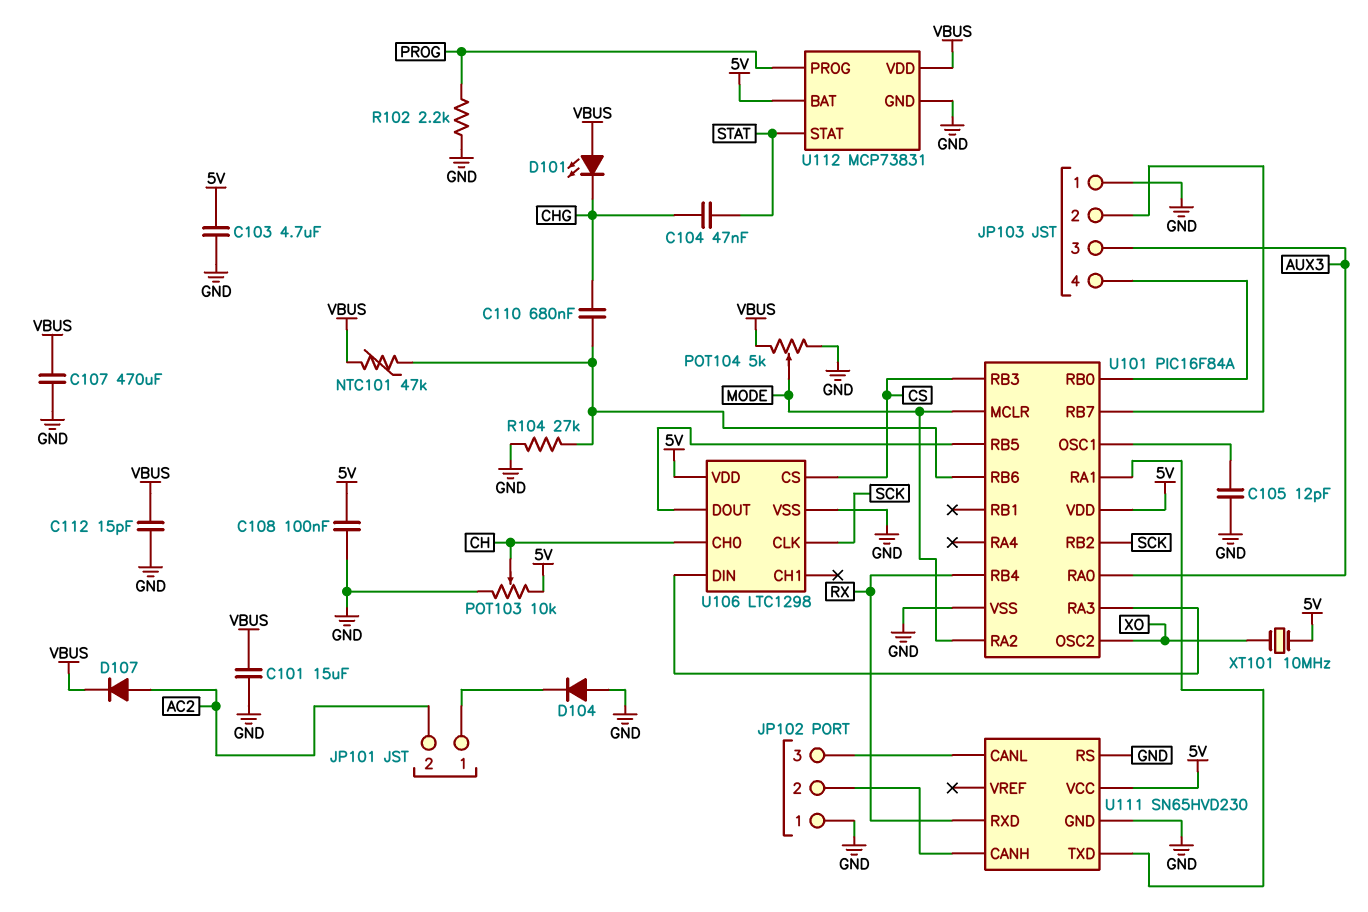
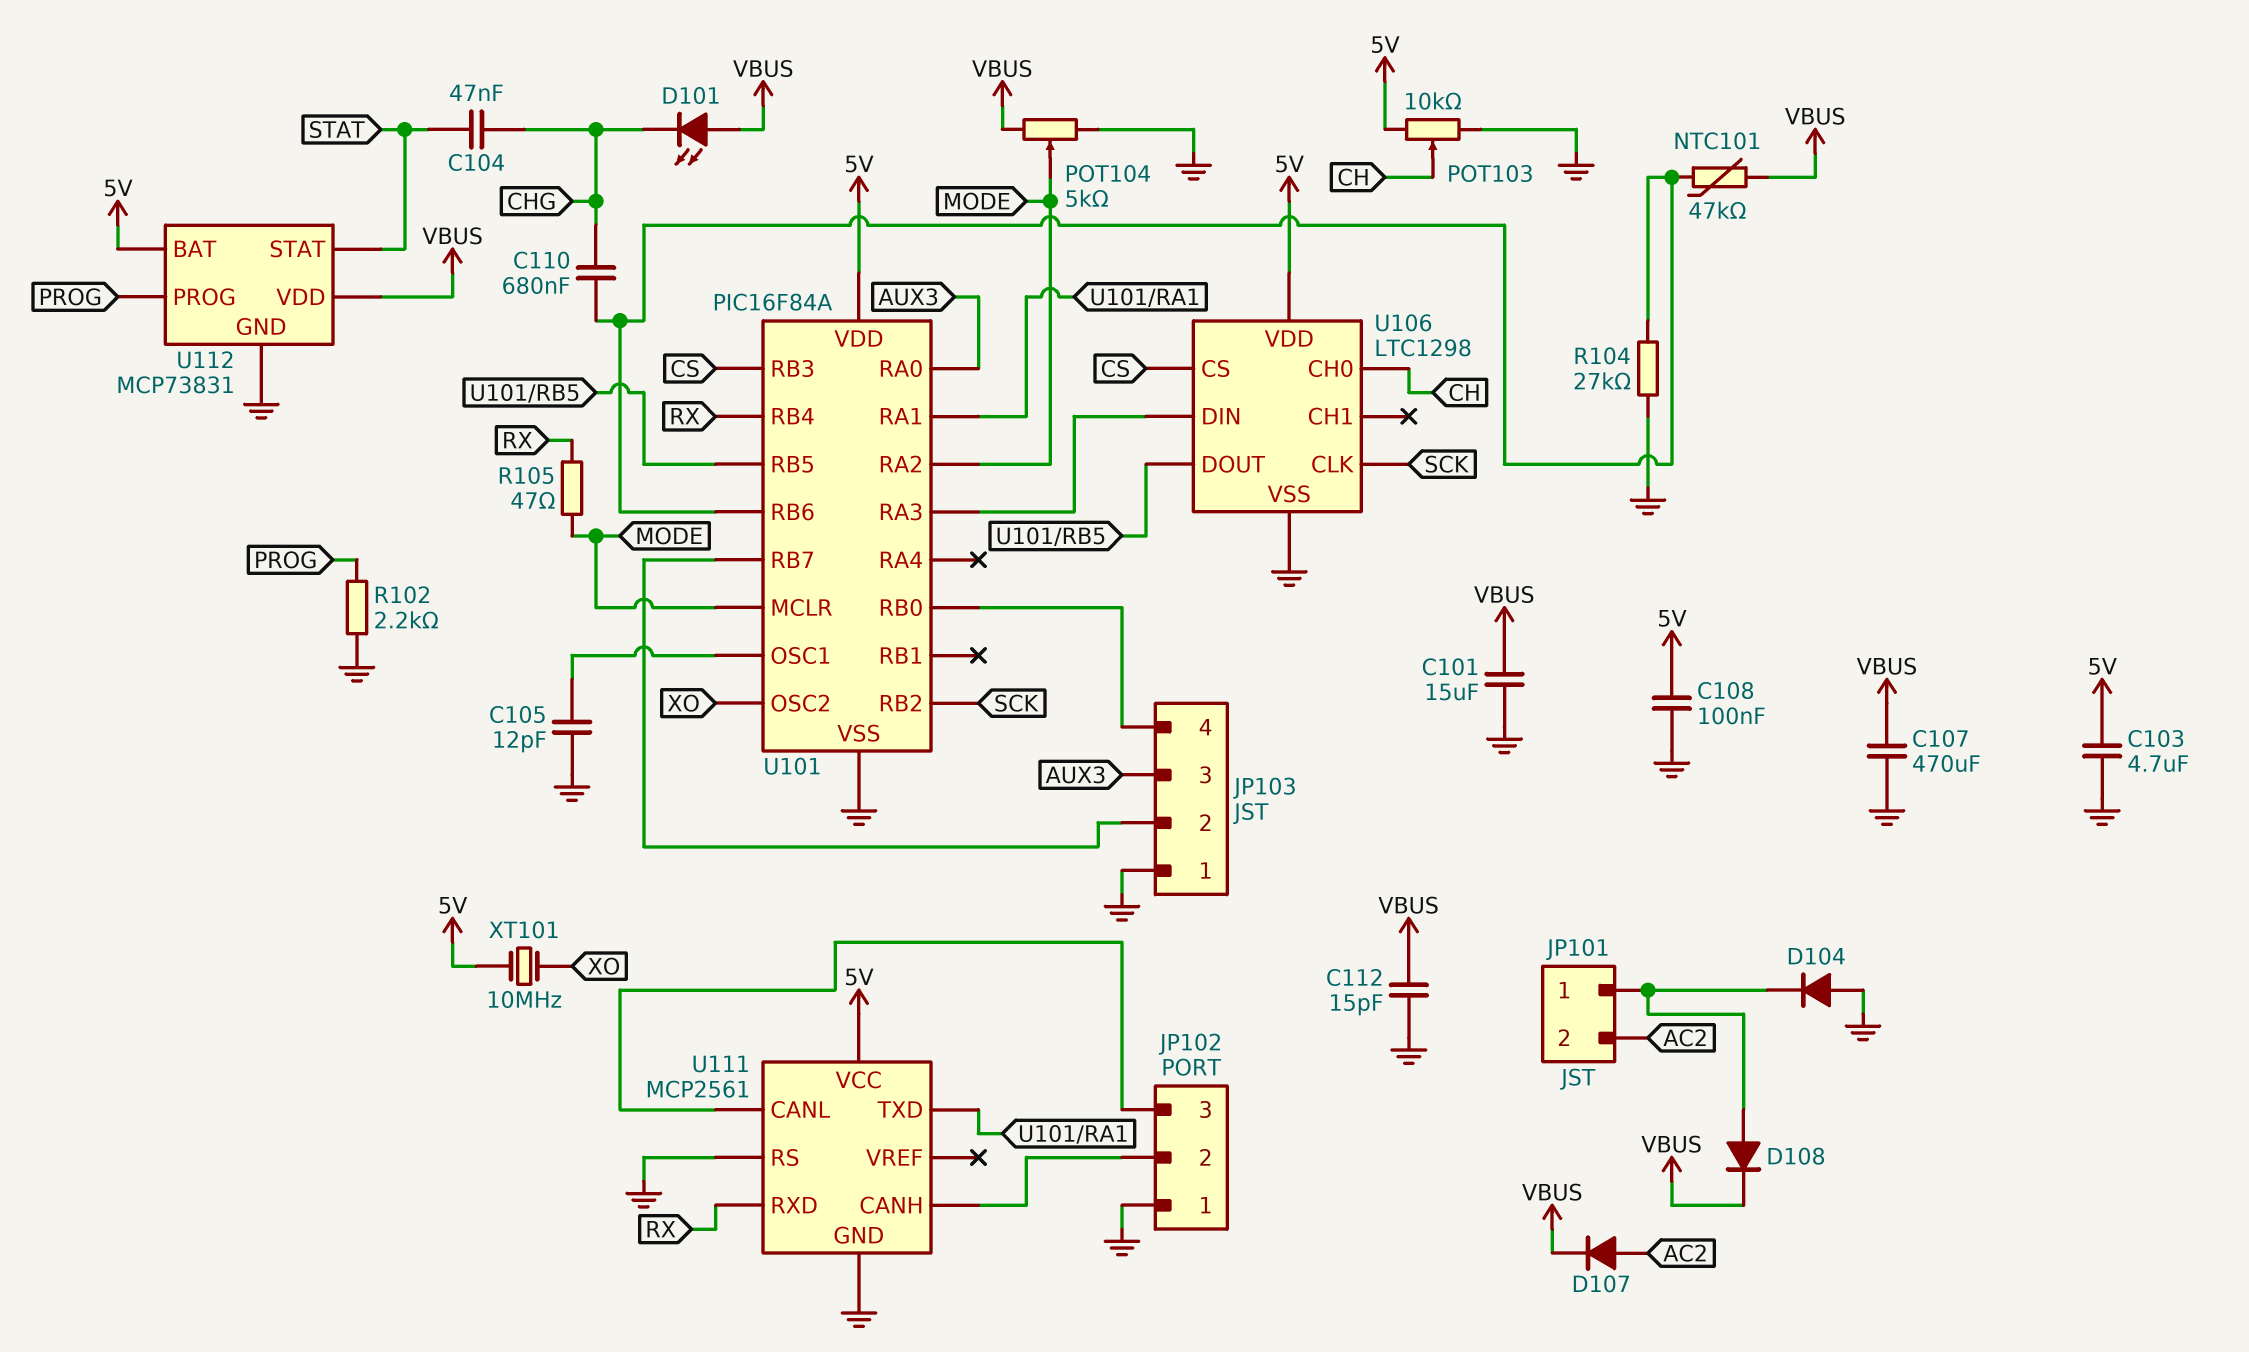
D108: none -> diode (A JP101/1, K VBUS)
R105: none -> 47 (MODE, RX)
U111: SN65HVD230 -> MCP2561

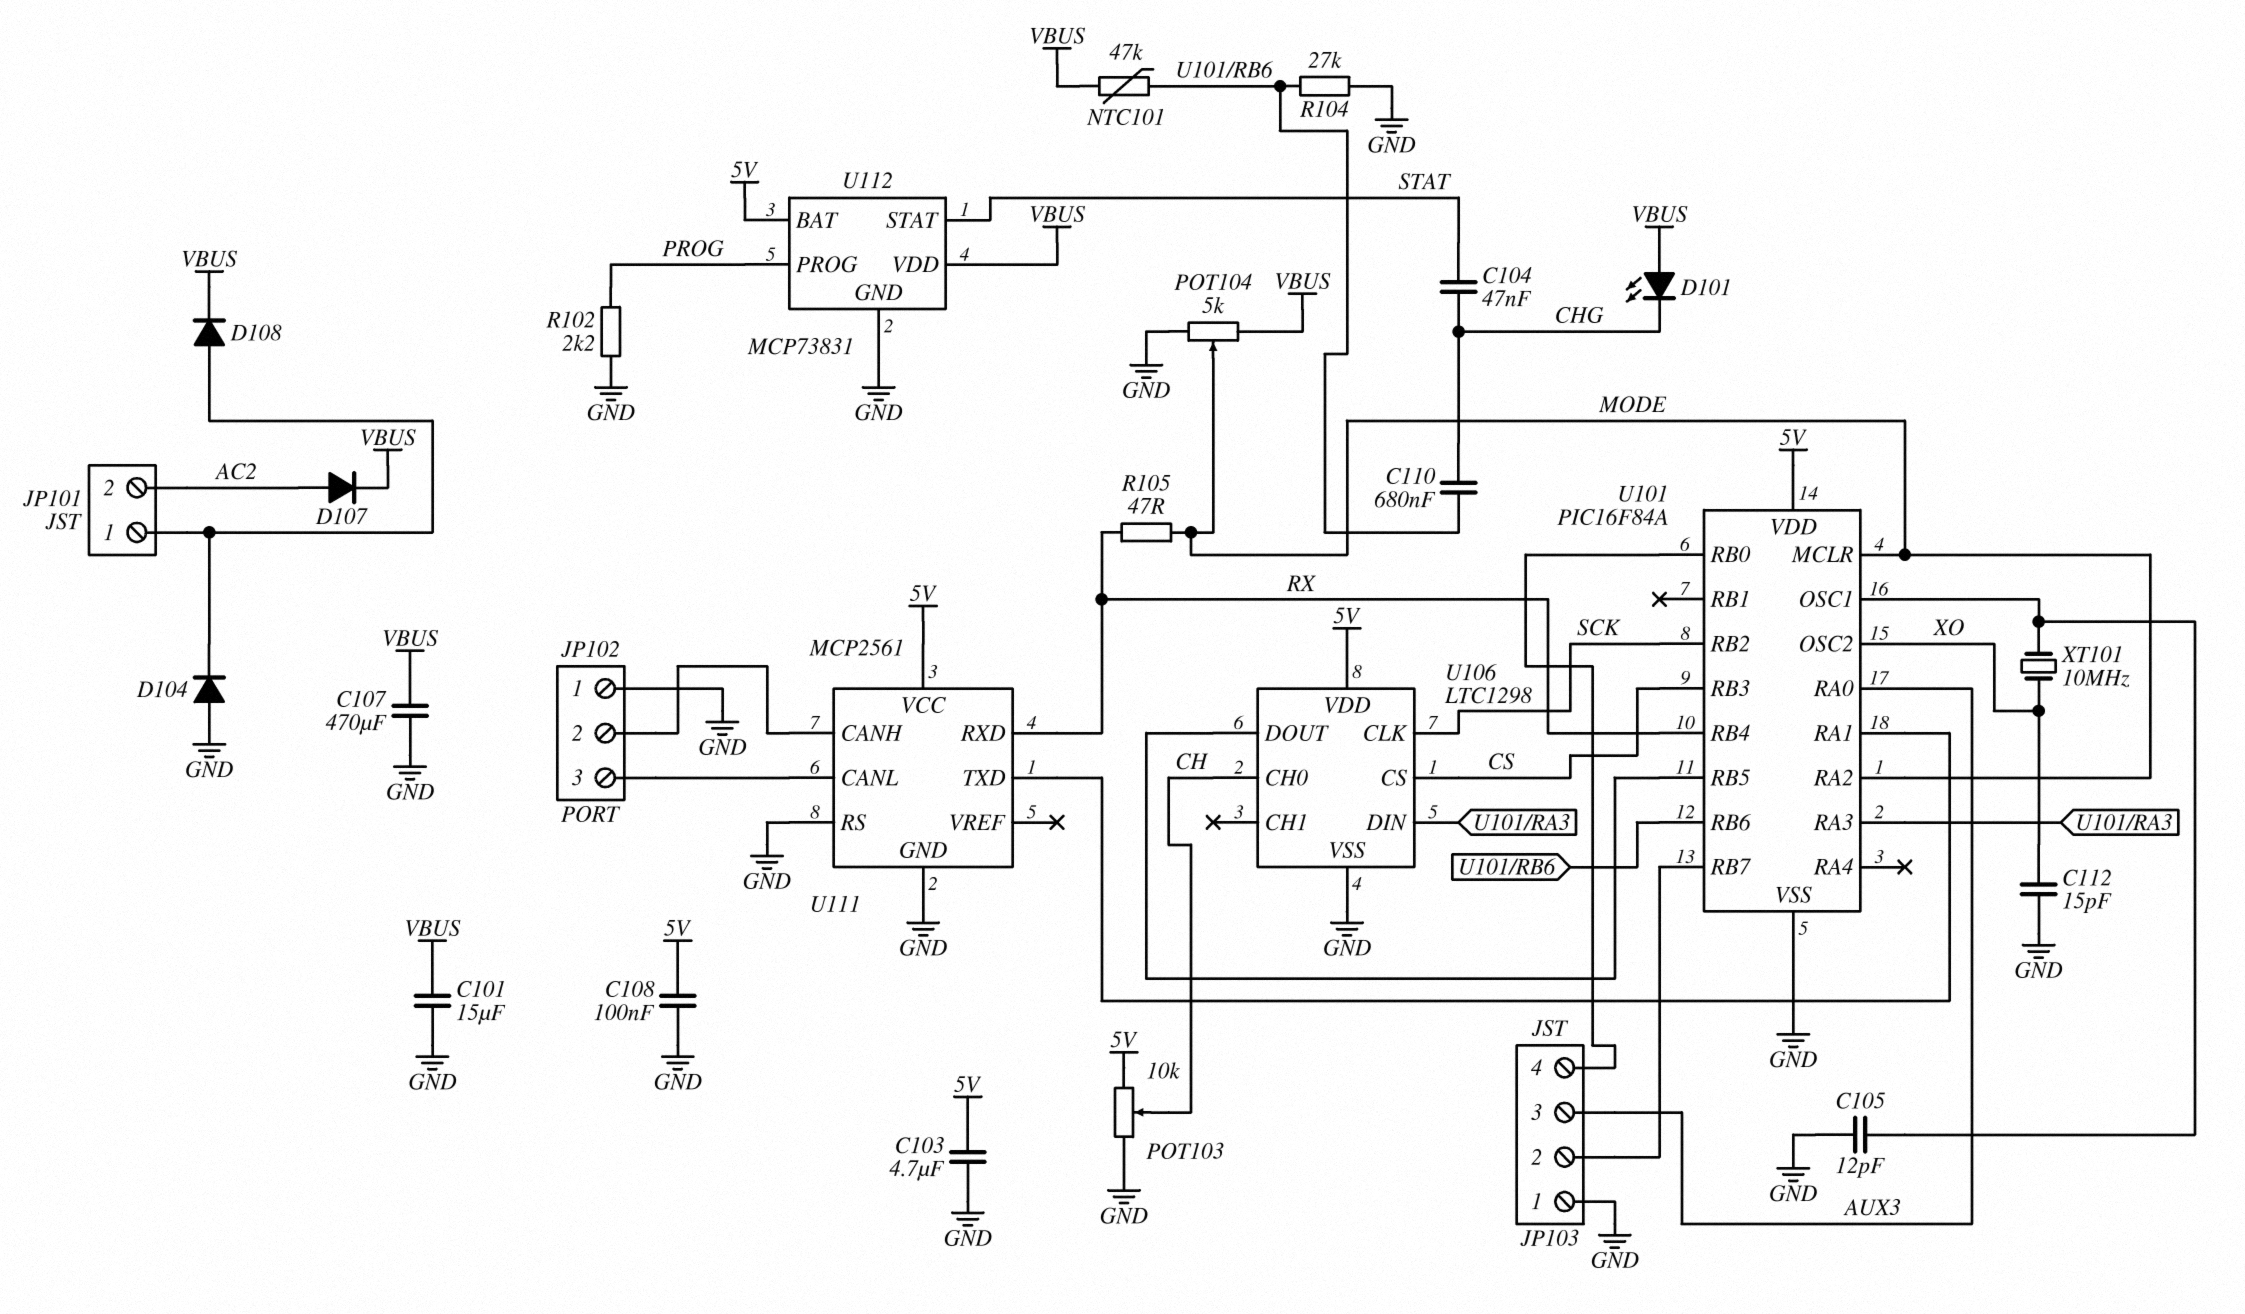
C112: 15pF (GND, VBUS) -> 15pF (GND, XO)
XT101: 10MHz (5V, XO) -> 10MHz (U101/OSC1, XO)

